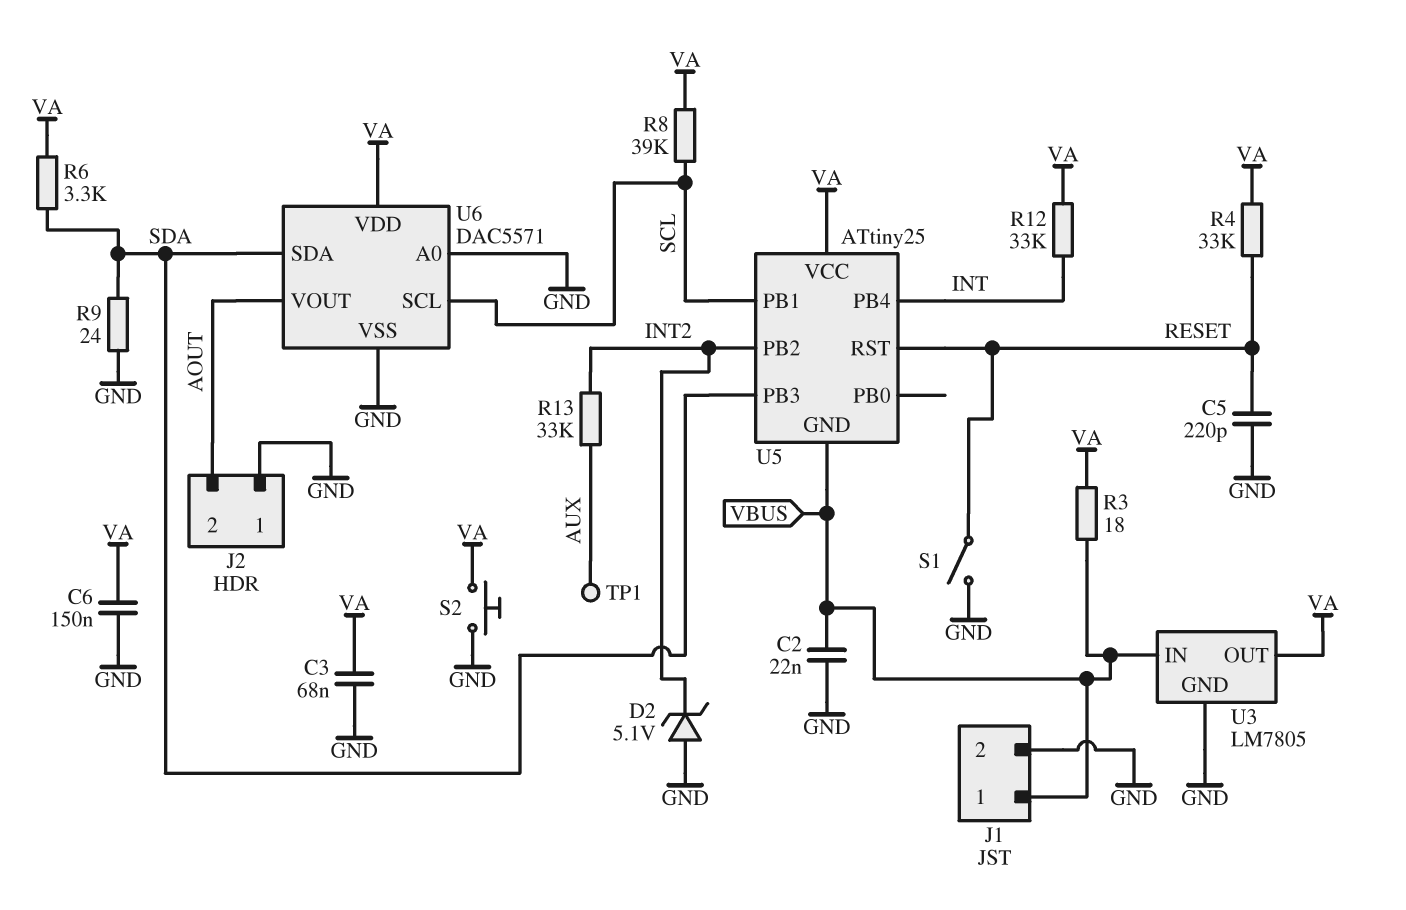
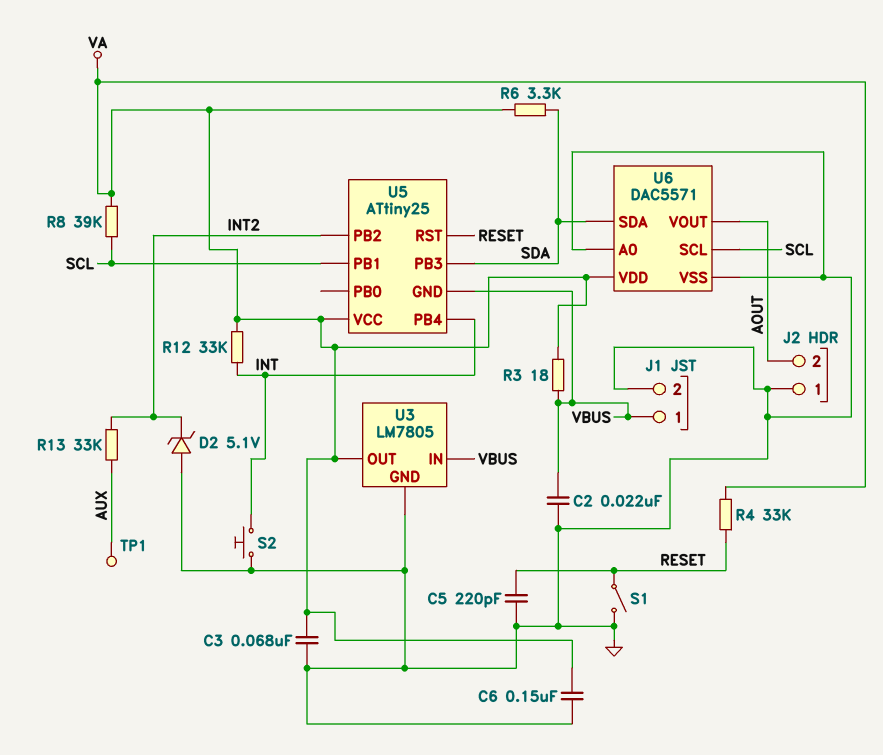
R9: 24 (GND, SDA) -> none
S2: button (GND, VA) -> button (GND, INT)

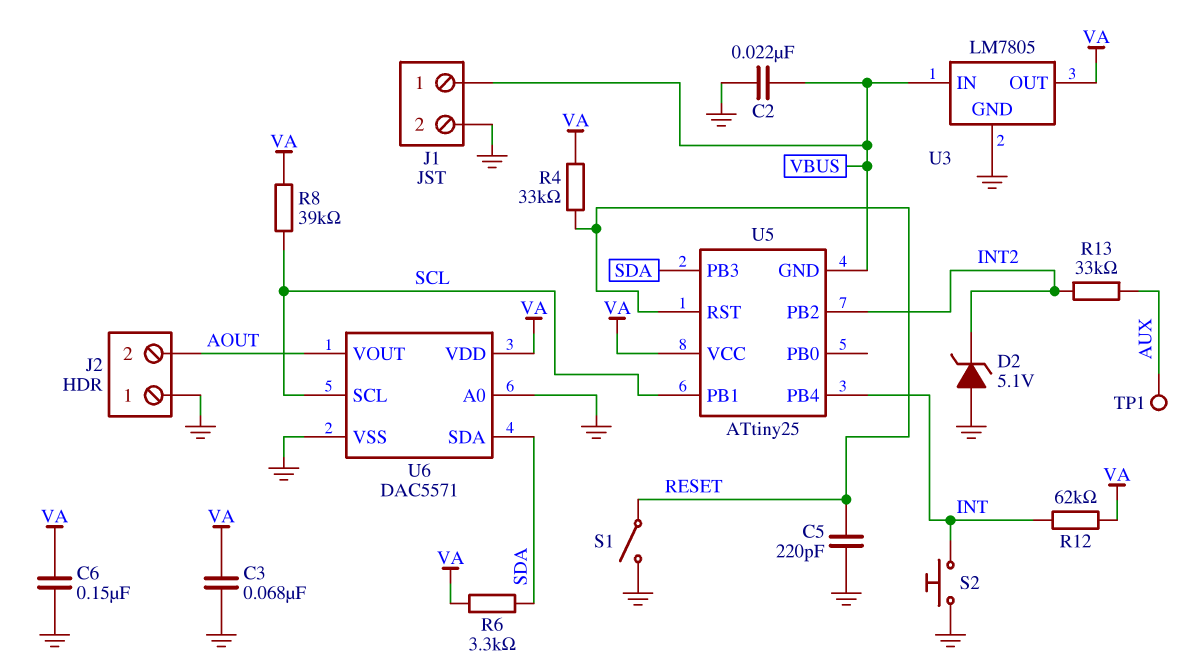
R3: 18 (VA, VBUS) -> none
R12: 33k (INT, VA) -> 62k (INT, VA)

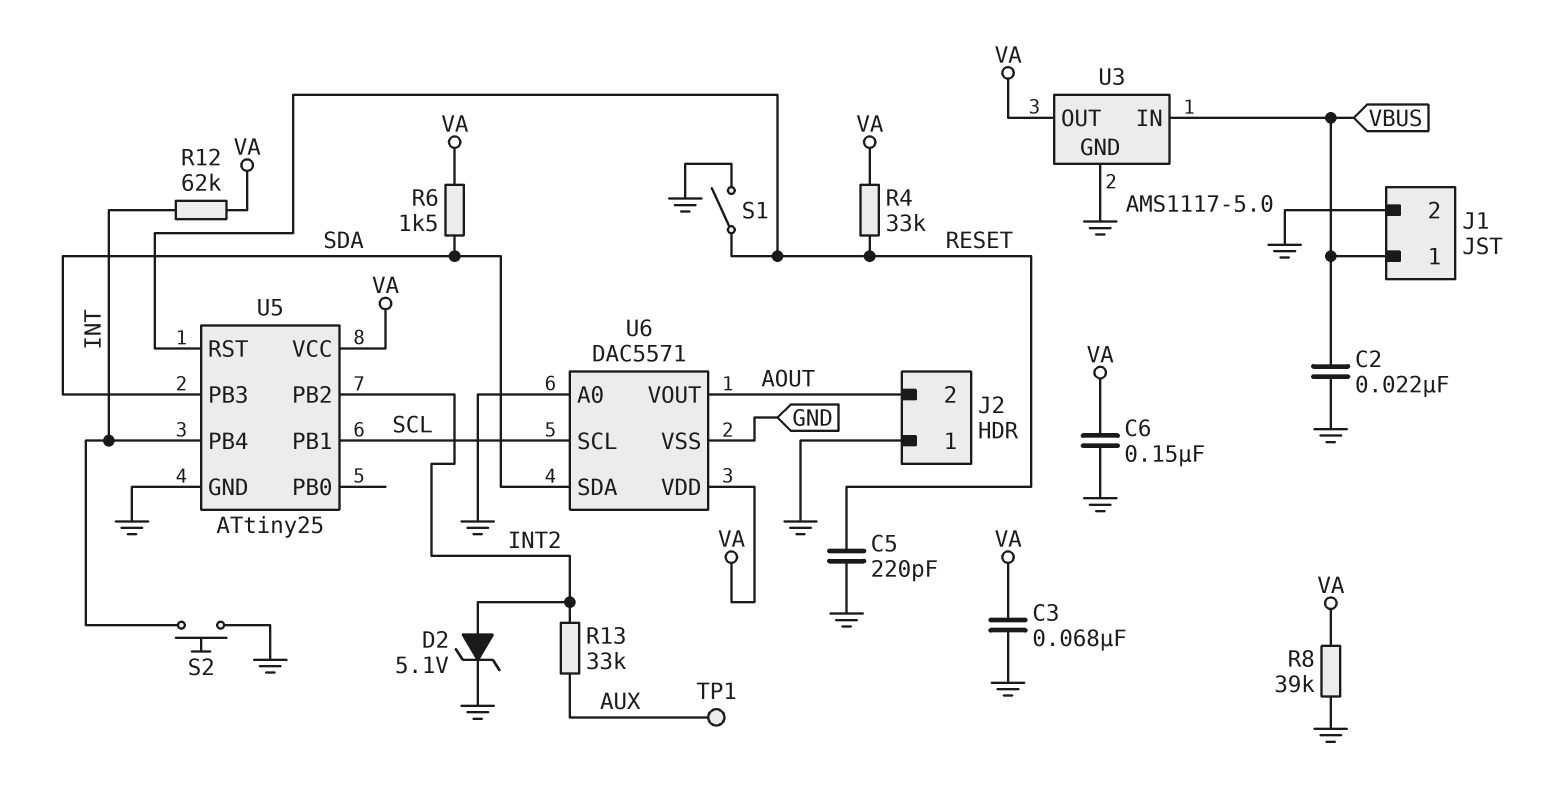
D2: zener 5.1V (A GND, K INT2) -> zener 5.1V (A INT2, K GND)
R6: 3.3k (SDA, VA) -> 1.5k (SDA, VA)
R8: 39k (SCL, VA) -> 39k (GND, VA)
U3: LM7805 -> AMS1117-5.0
U5 pin GND: VBUS -> GND

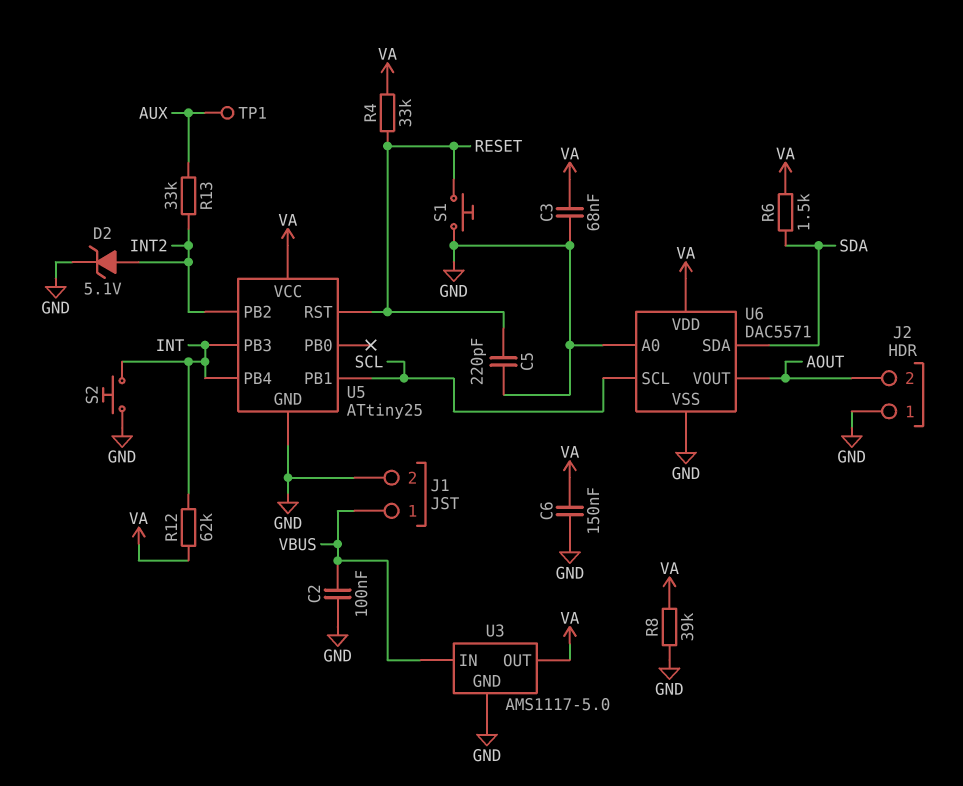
C2: 22nF (GND, VBUS) -> 100nF (GND, VBUS)
S1: switch (GND, RESET) -> button (GND, RESET)
U5 pin PB3: SDA -> INT

